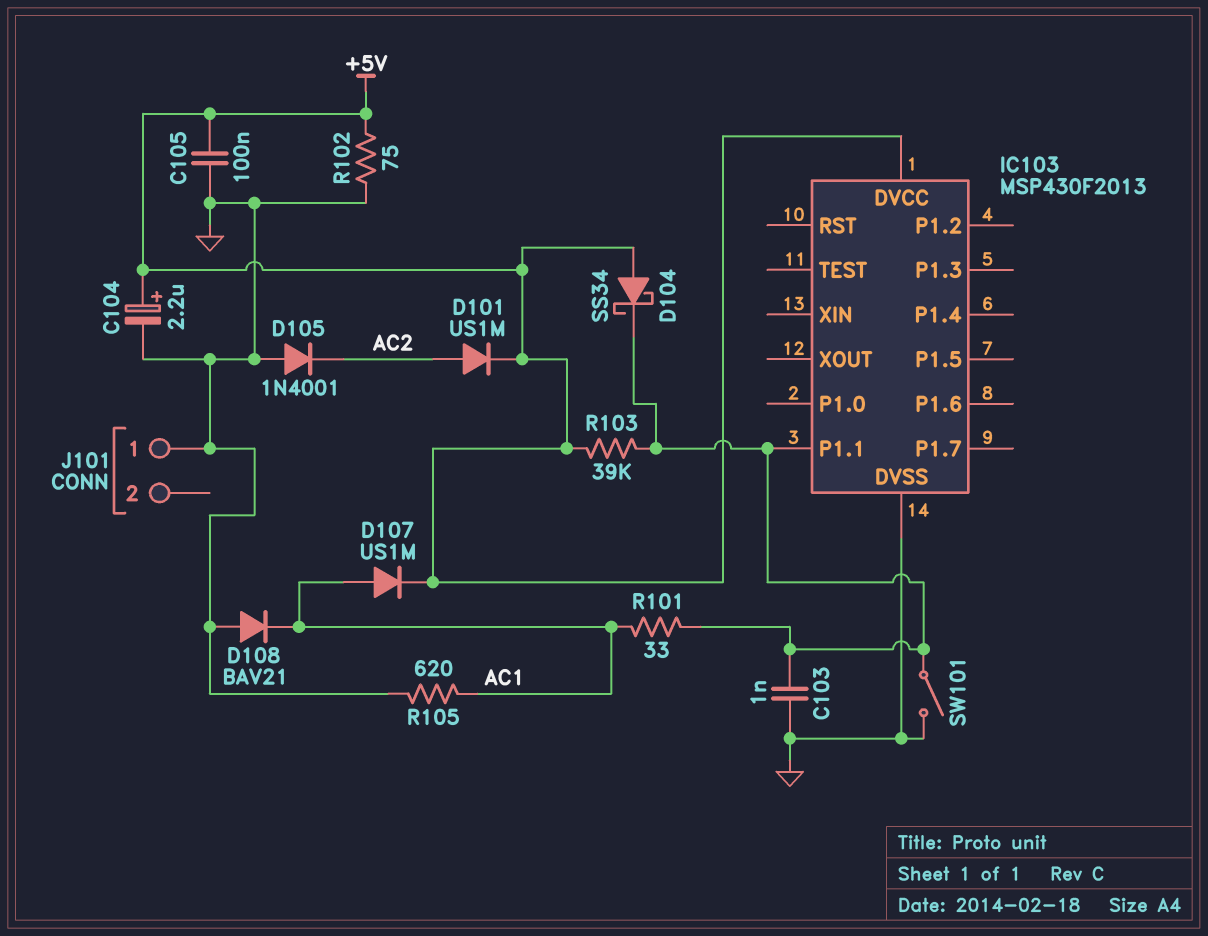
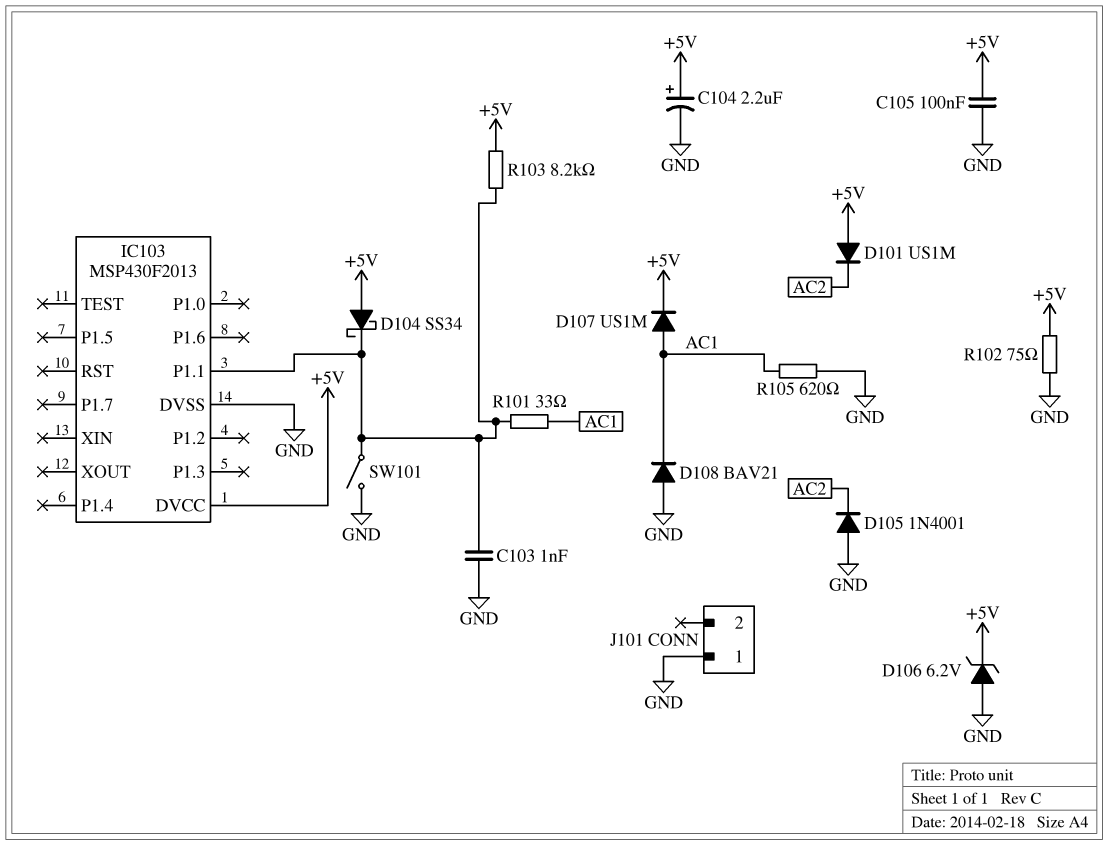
D101: diode US1M (A AC2, K +5V) -> diode US1M (A +5V, K AC2)
D106: none -> zener 6.2V (A GND, K +5V)
R103: 39k (+5V, IC103/P1.1) -> 8.2k (+5V, IC103/P1.1)

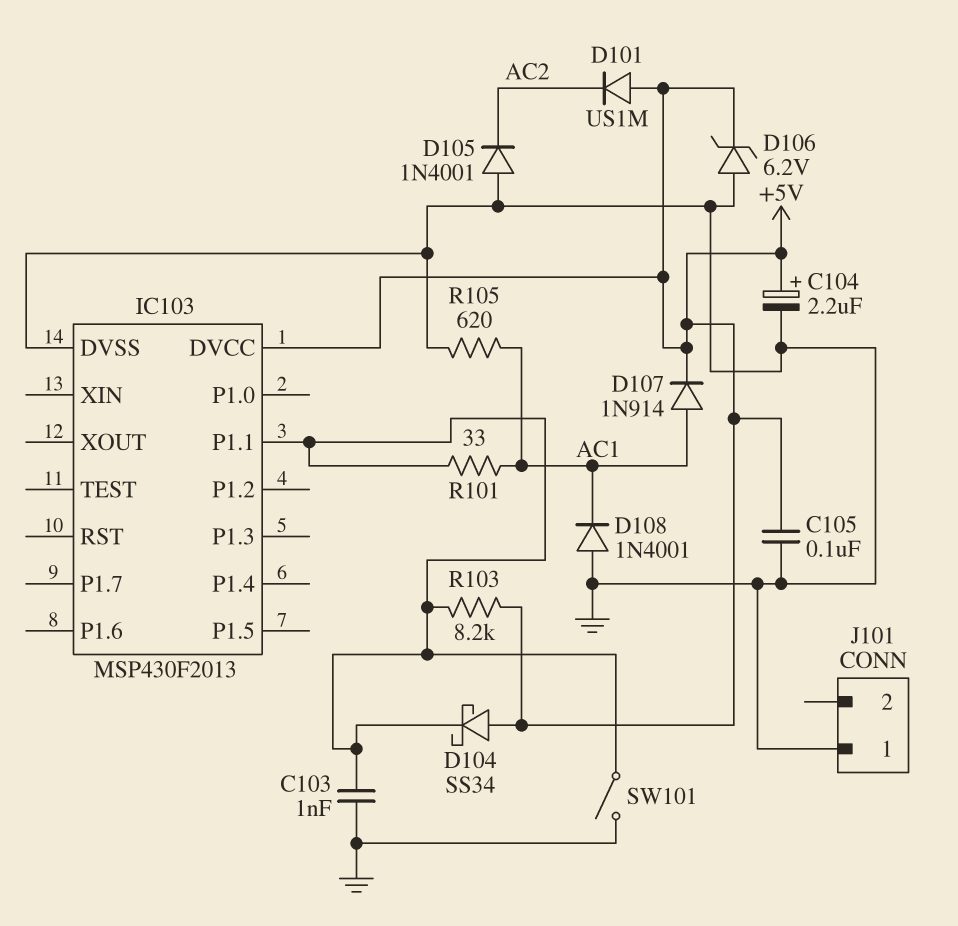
D107: diode US1M (A AC1, K +5V) -> diode 1N914 (A AC1, K +5V)
D108: diode BAV21 (A GND, K AC1) -> diode 1N4001 (A GND, K AC1)
R102: 75 (+5V, GND) -> none

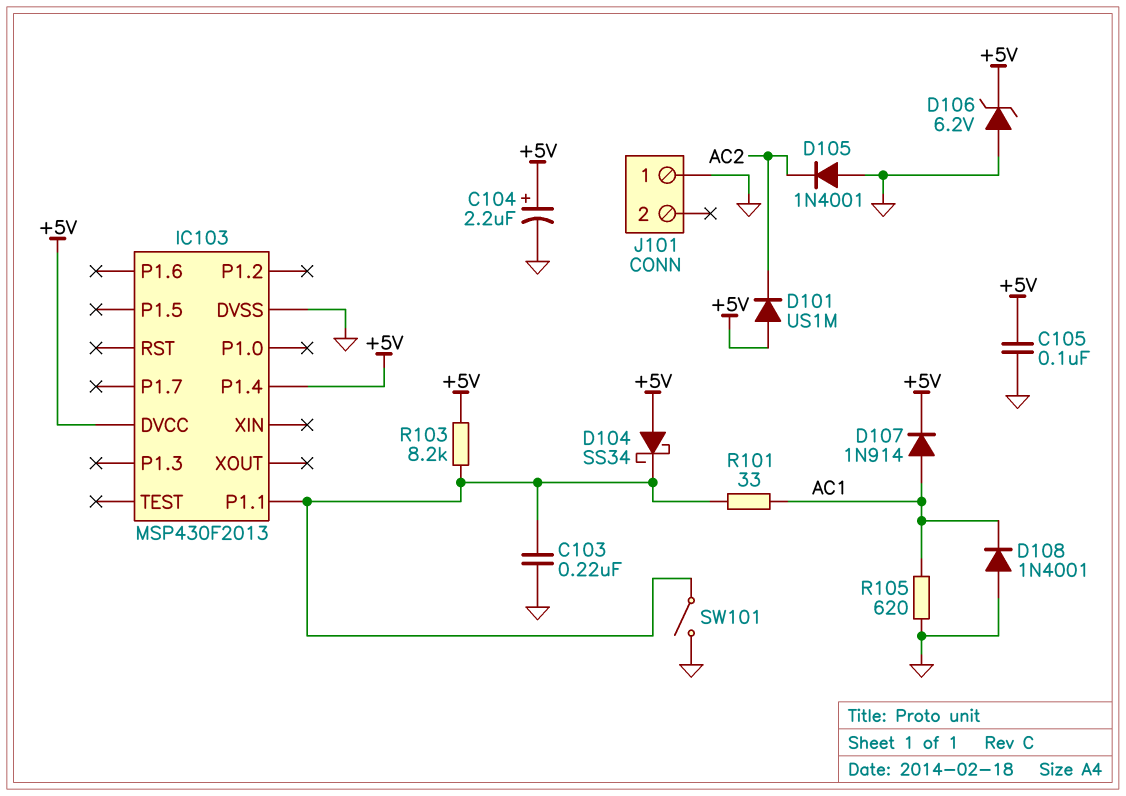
C103: 1nF (GND, IC103/P1.1) -> 220nF (GND, IC103/P1.1)
IC103 pin P1.4: none -> +5V

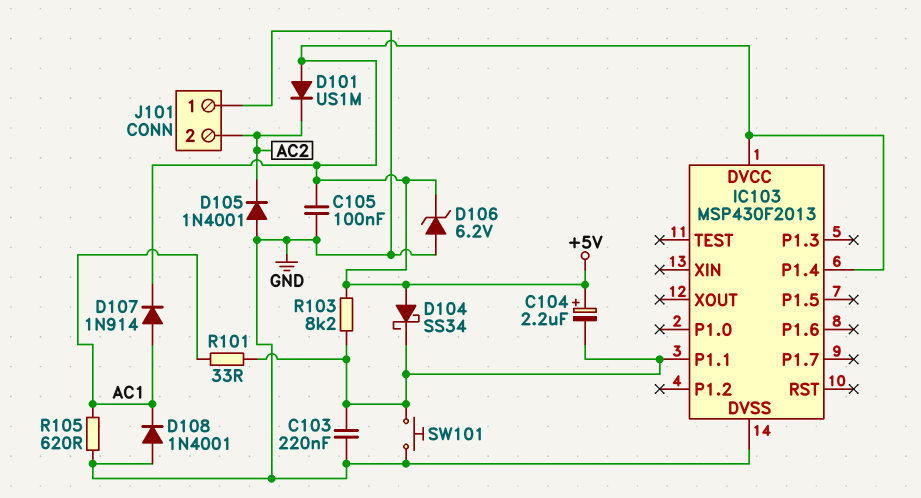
C104: 2.2uF (plus +5V, minus GND) -> 2.2uF (plus +5V, minus IC103/P1.1)
J101 pin 2: none -> AC2
SW101: switch (GND, IC103/P1.1) -> button (GND, IC103/P1.1)

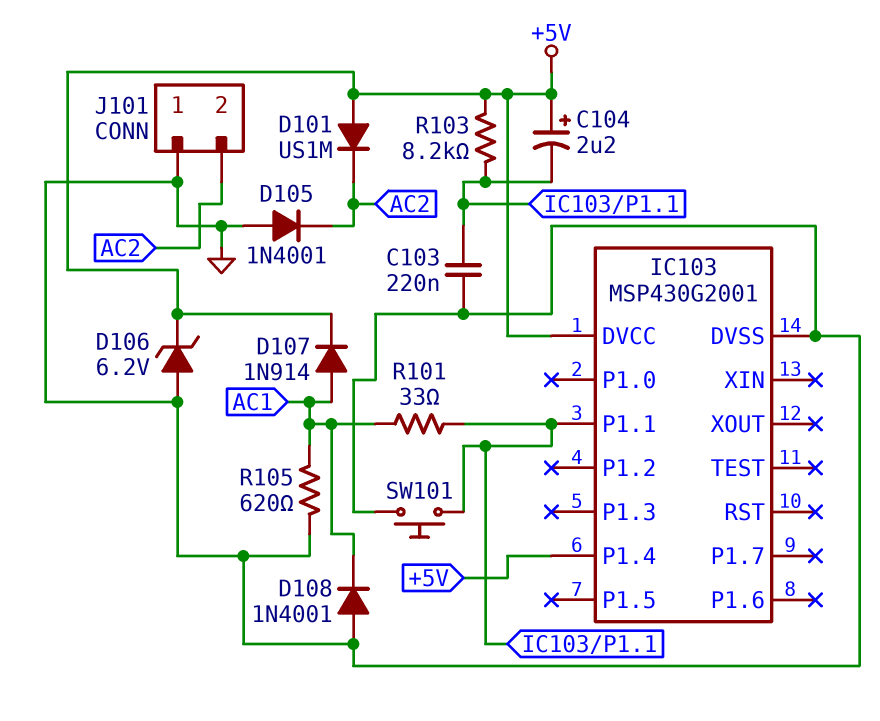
C105: 100nF (+5V, GND) -> none
D104: schottky SS34 (A +5V, K IC103/P1.1) -> none
IC103: MSP430F2013 -> MSP430G2001

